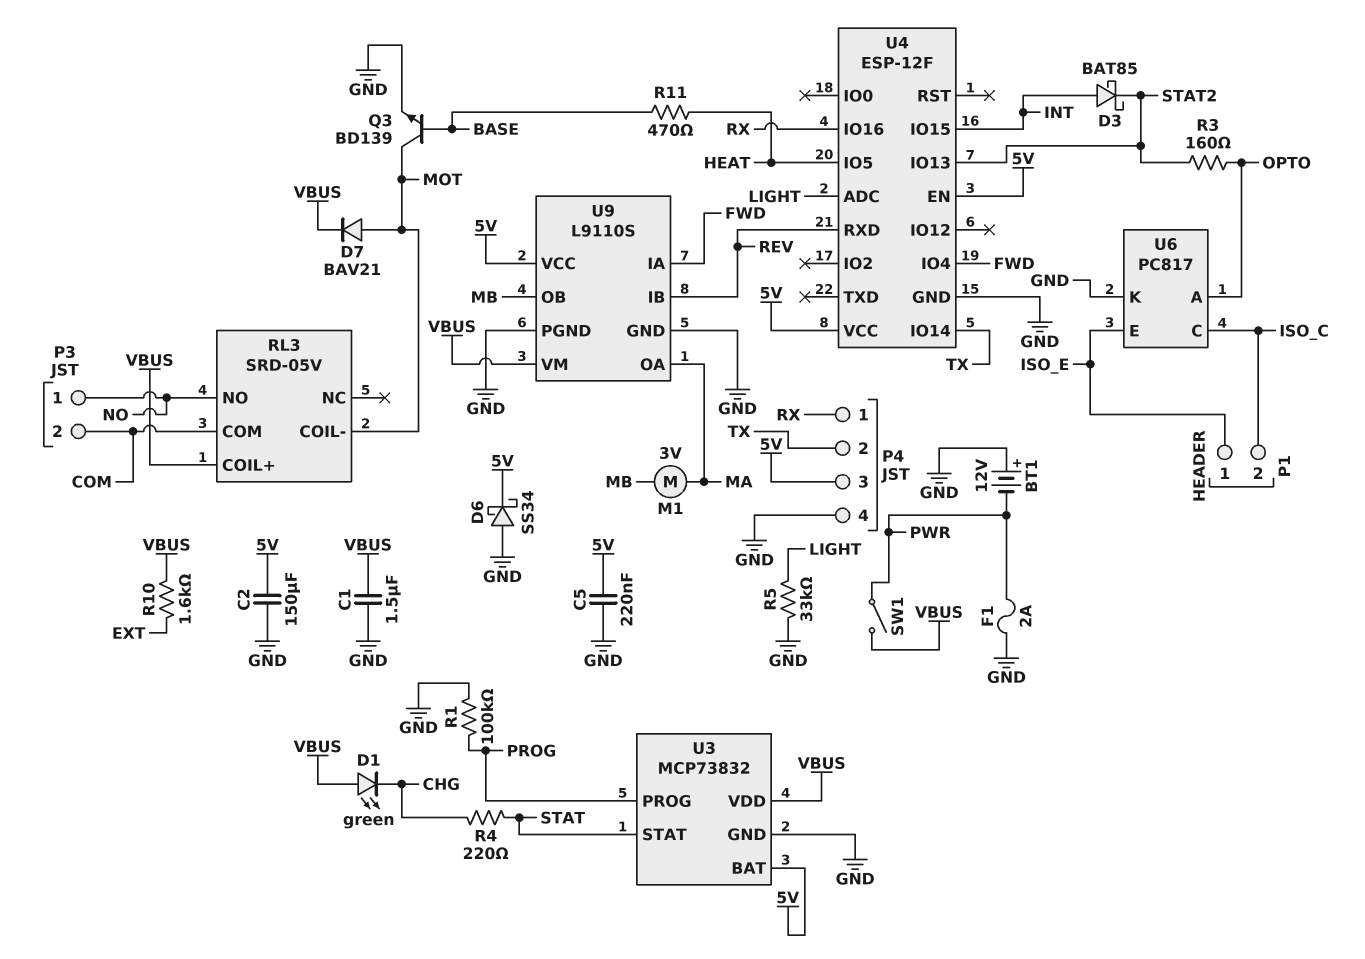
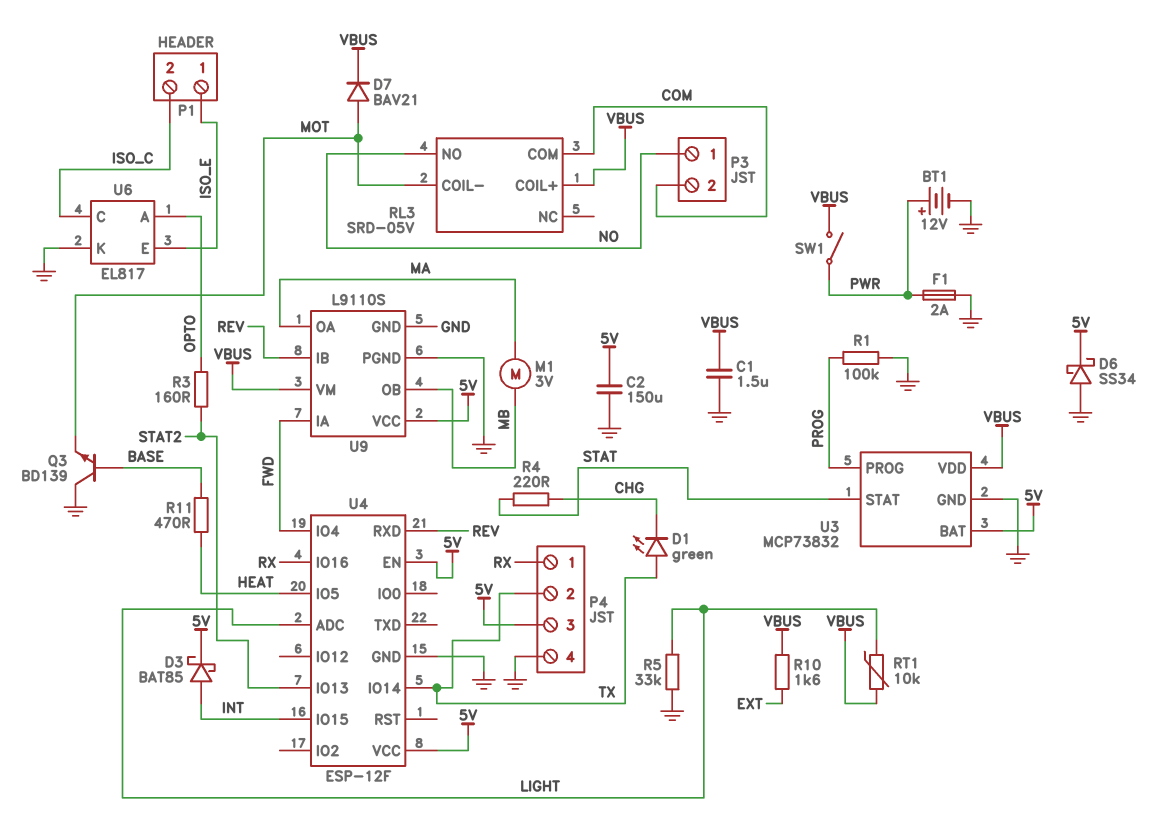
BT1: 12V (plus GND, minus PWR) -> 12V (plus PWR, minus GND)
C5: 220nF (5V, GND) -> none
D1: LED green (A VBUS, K CHG) -> LED green (A TX, K CHG)
D3: schottky BAT85 (A INT, K STAT2) -> schottky BAT85 (A INT, K 5V)
Q3: NPN BD139 (B BASE, C MOT, E GND) -> NPN BD139 (B BASE, C GND, E MOT)
RT1: none -> 10k (LIGHT, VBUS)
U6: PC817 -> EL817

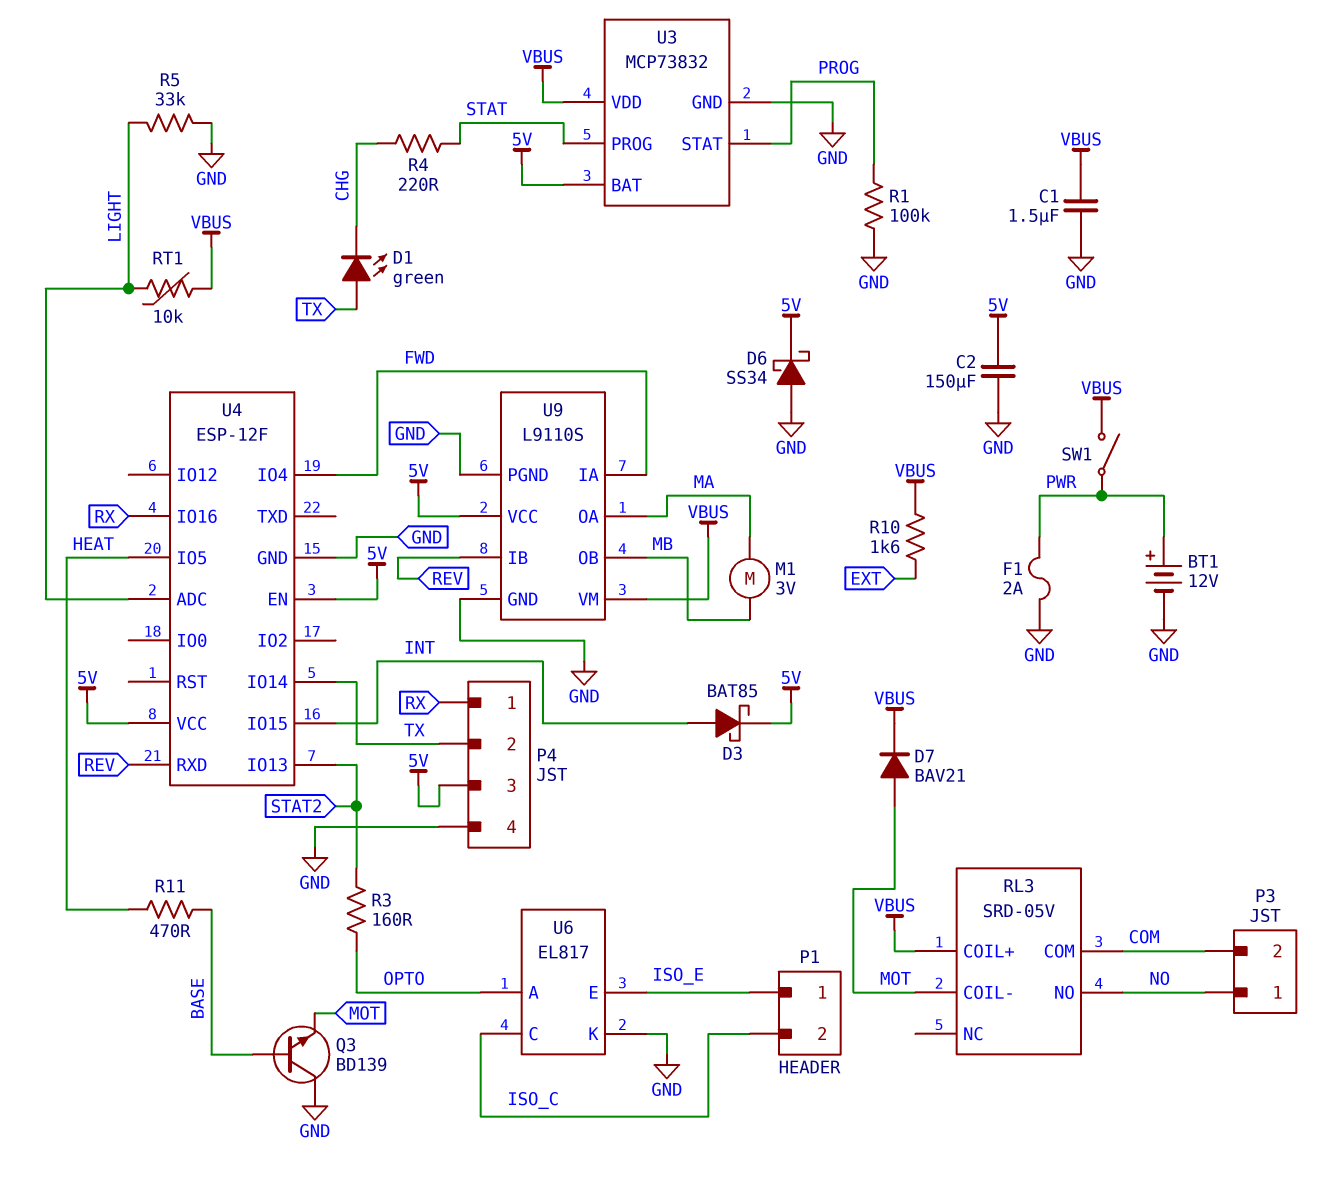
U3 pin PROG: PROG -> STAT
U3 pin STAT: STAT -> PROG

